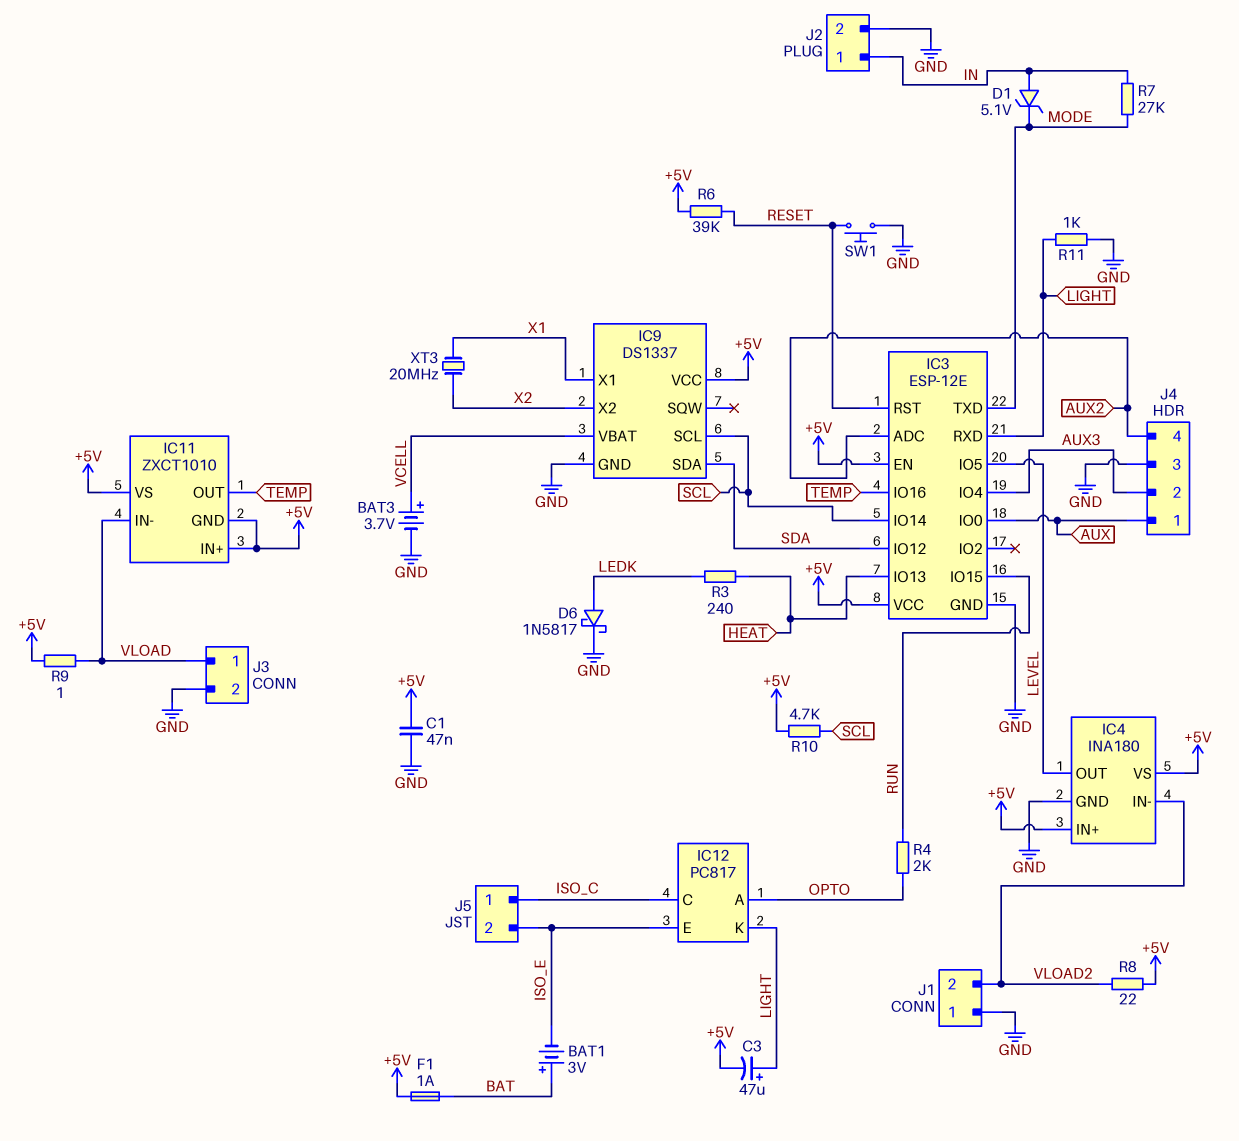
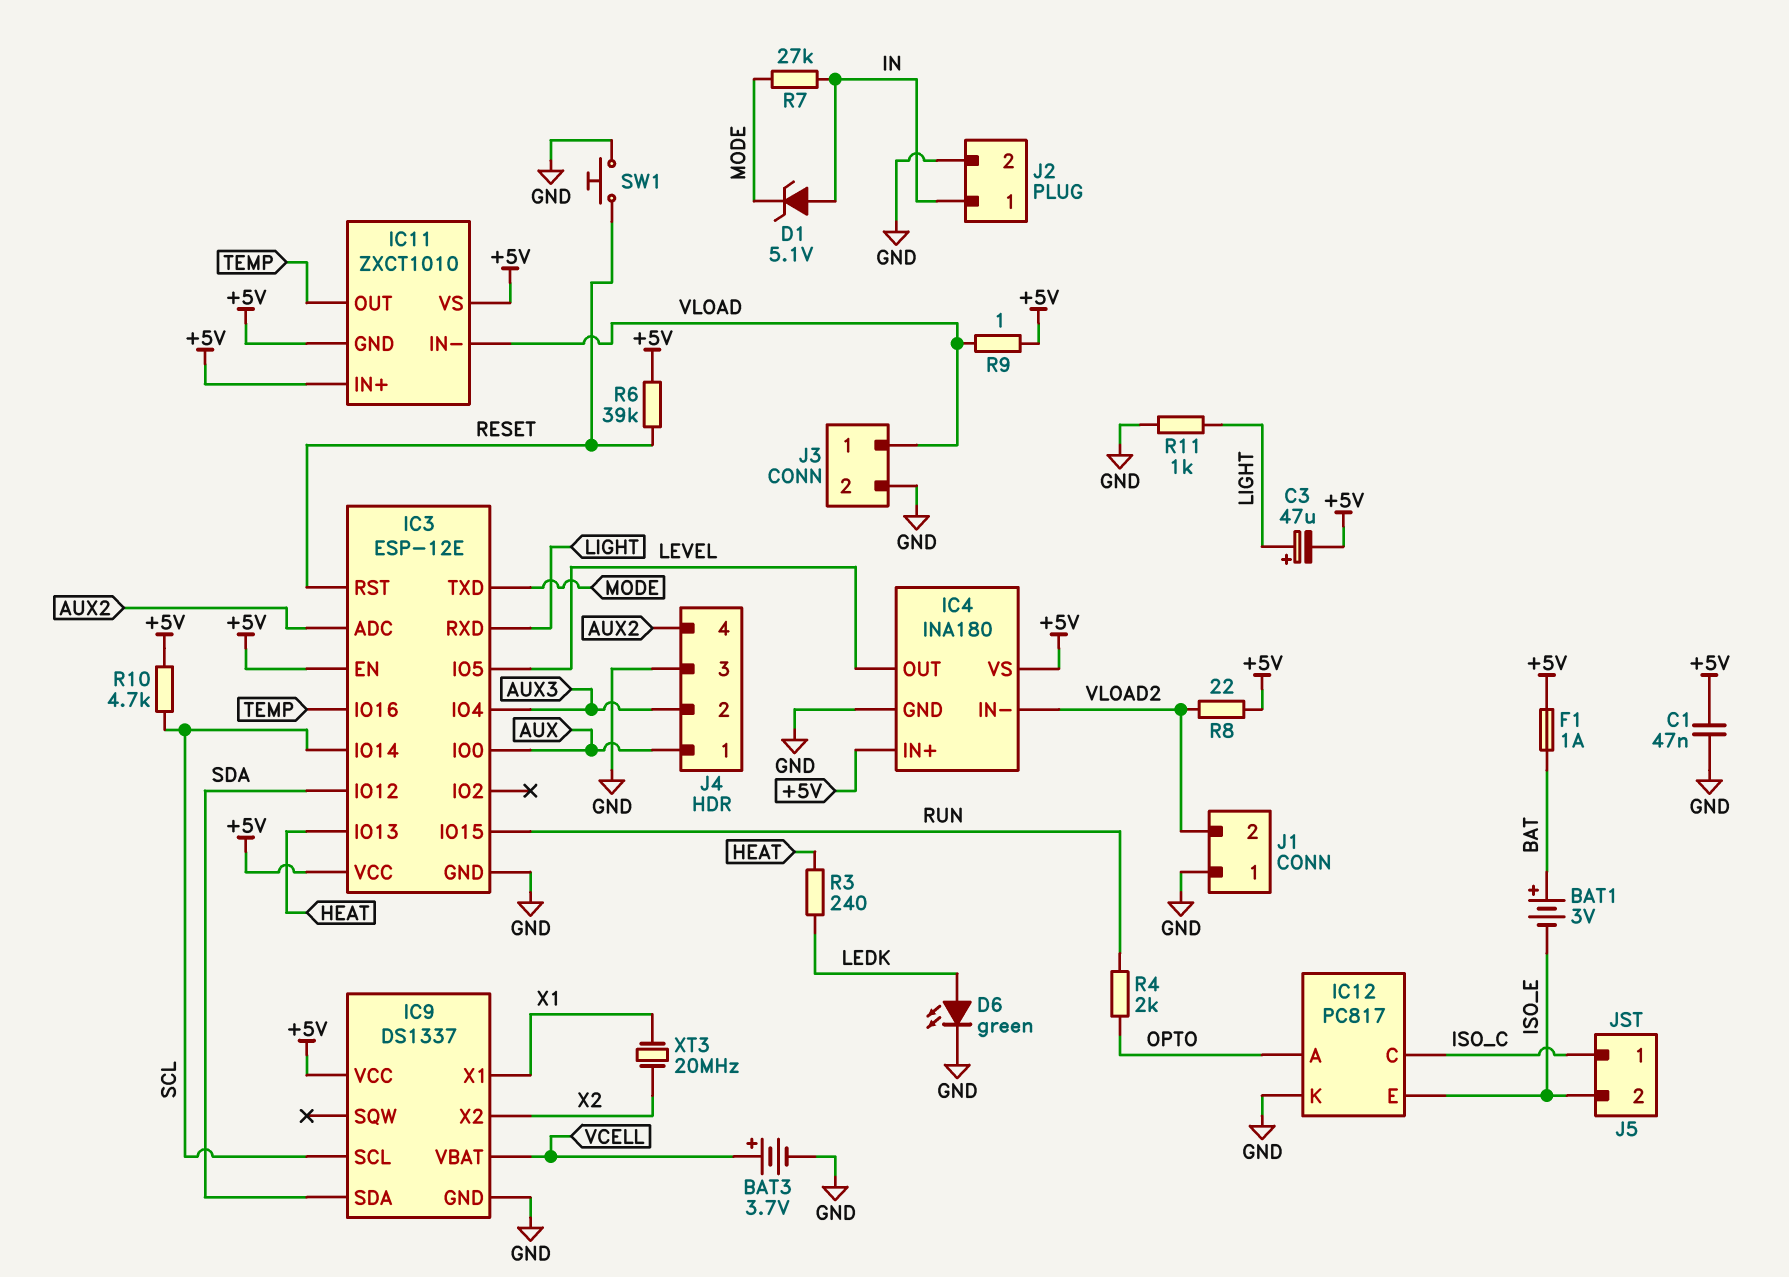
D6: schottky 1N5817 (A LEDK, K GND) -> LED green (A LEDK, K GND)
IC12 pin K: LIGHT -> GND

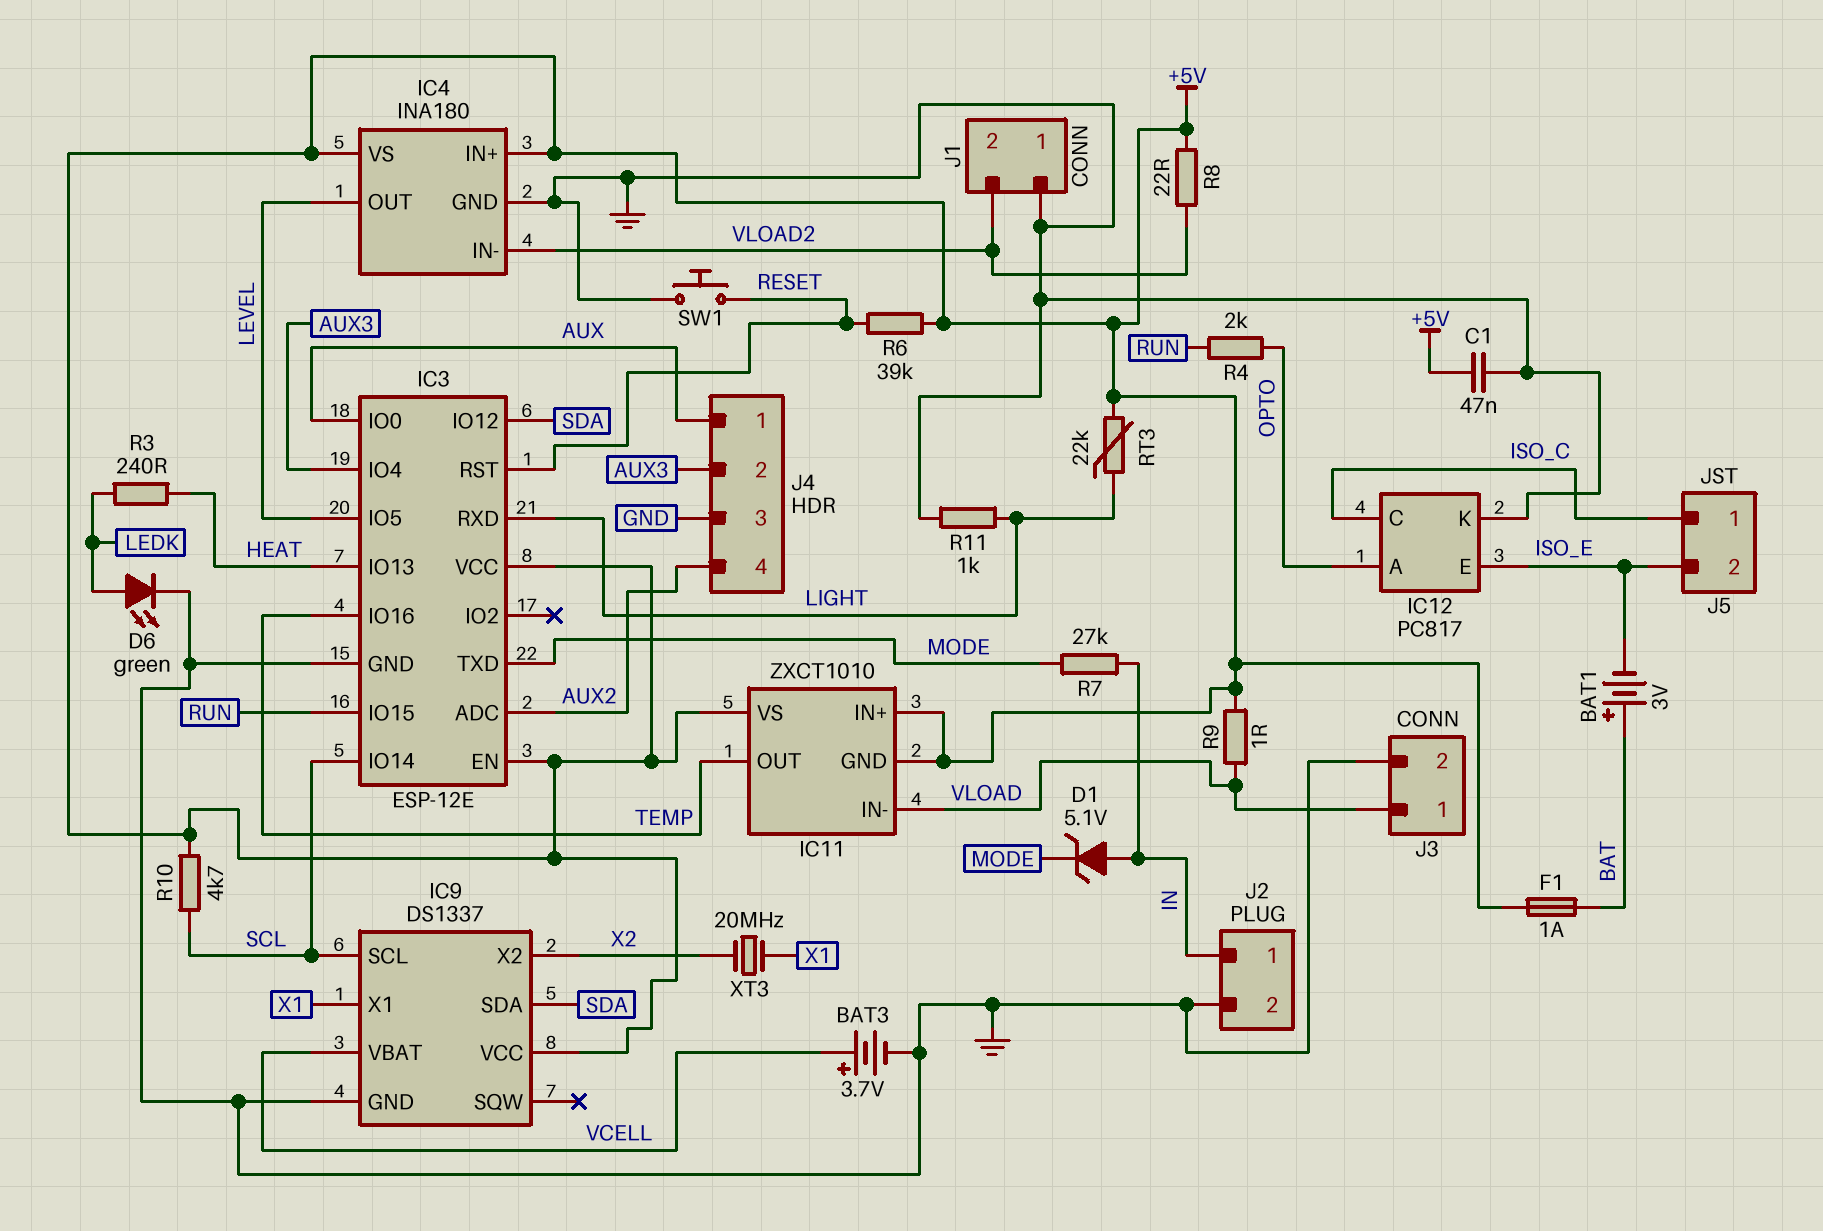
C3: 47uF (plus LIGHT, minus +5V) -> none
RT3: none -> 22k (+5V, LIGHT)

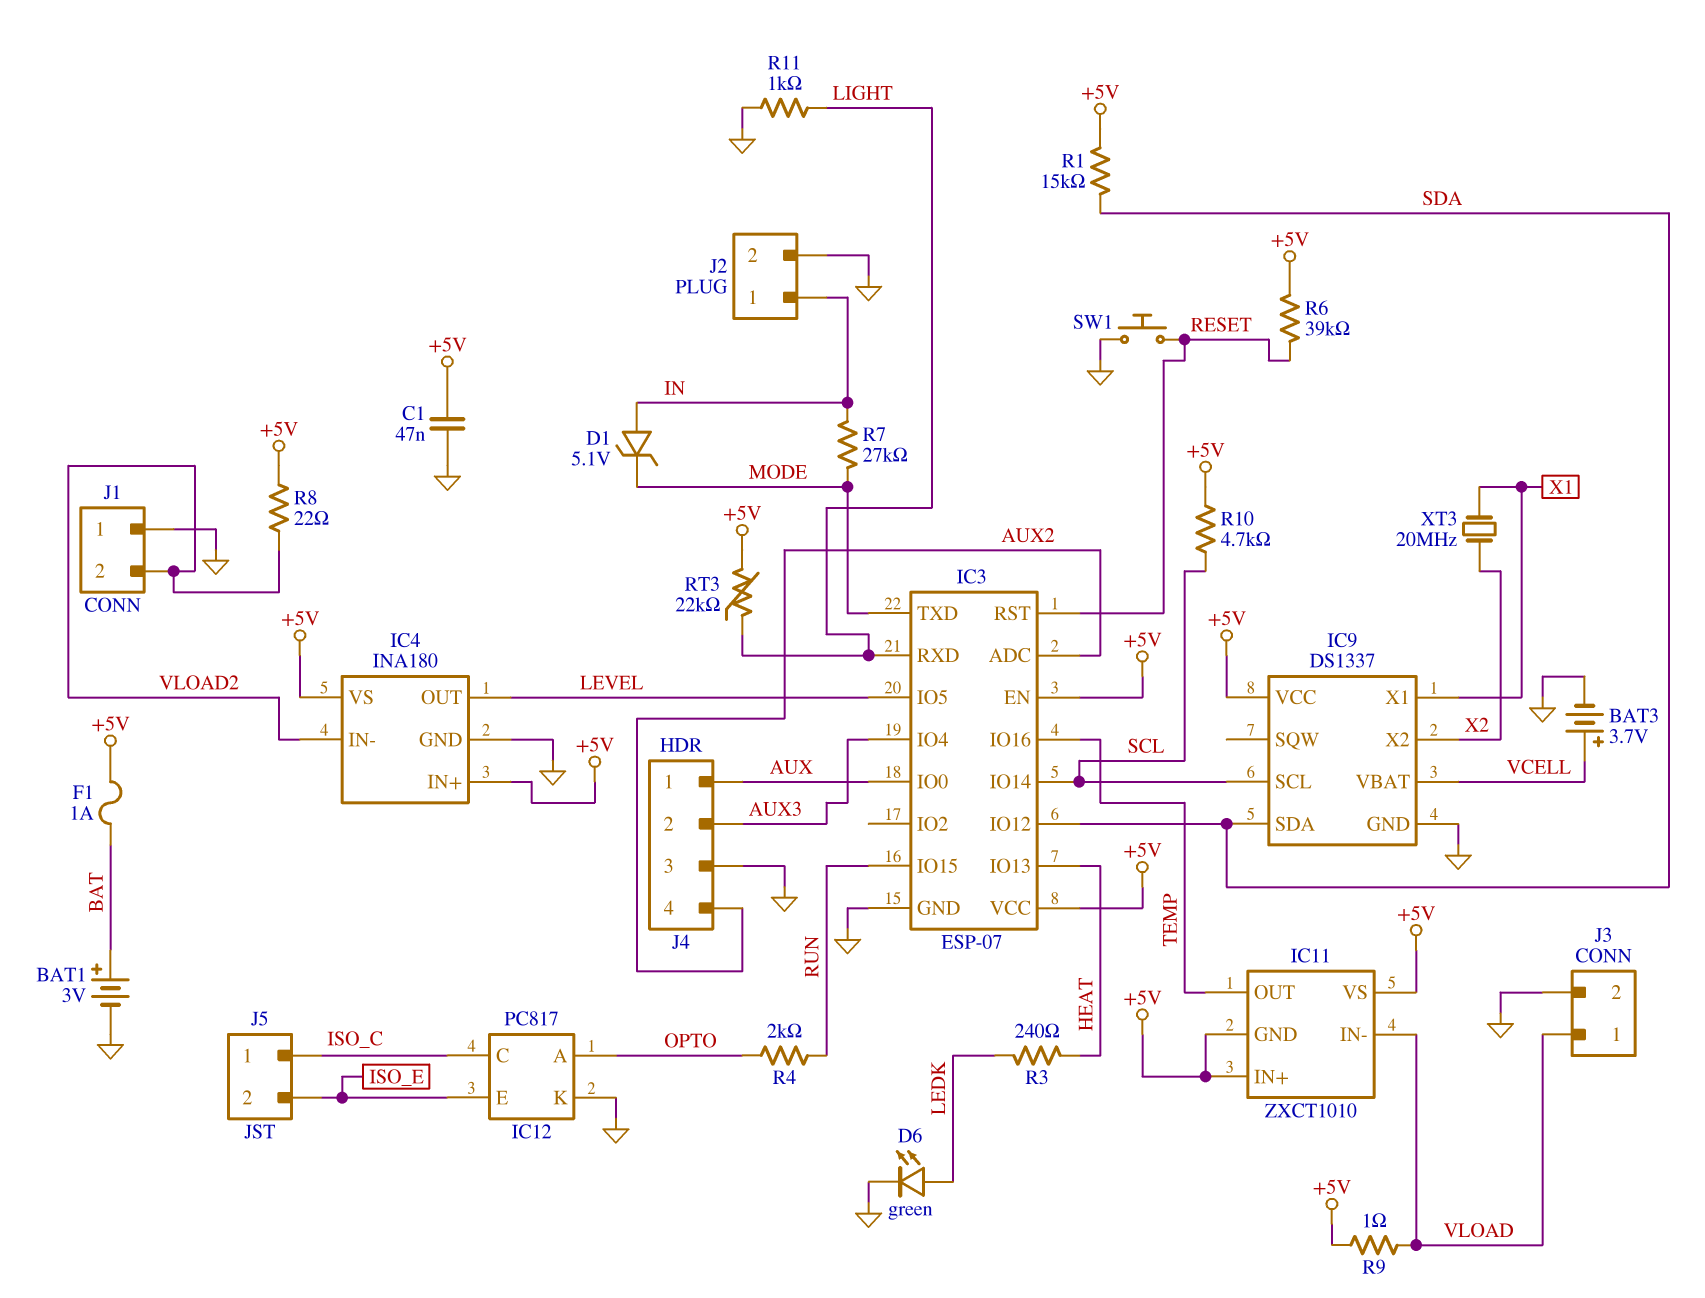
BAT1: 3V (plus BAT, minus ISO_E) -> 3V (plus BAT, minus GND)
IC3: ESP-12E -> ESP-07
R1: none -> 15k (+5V, SDA)

